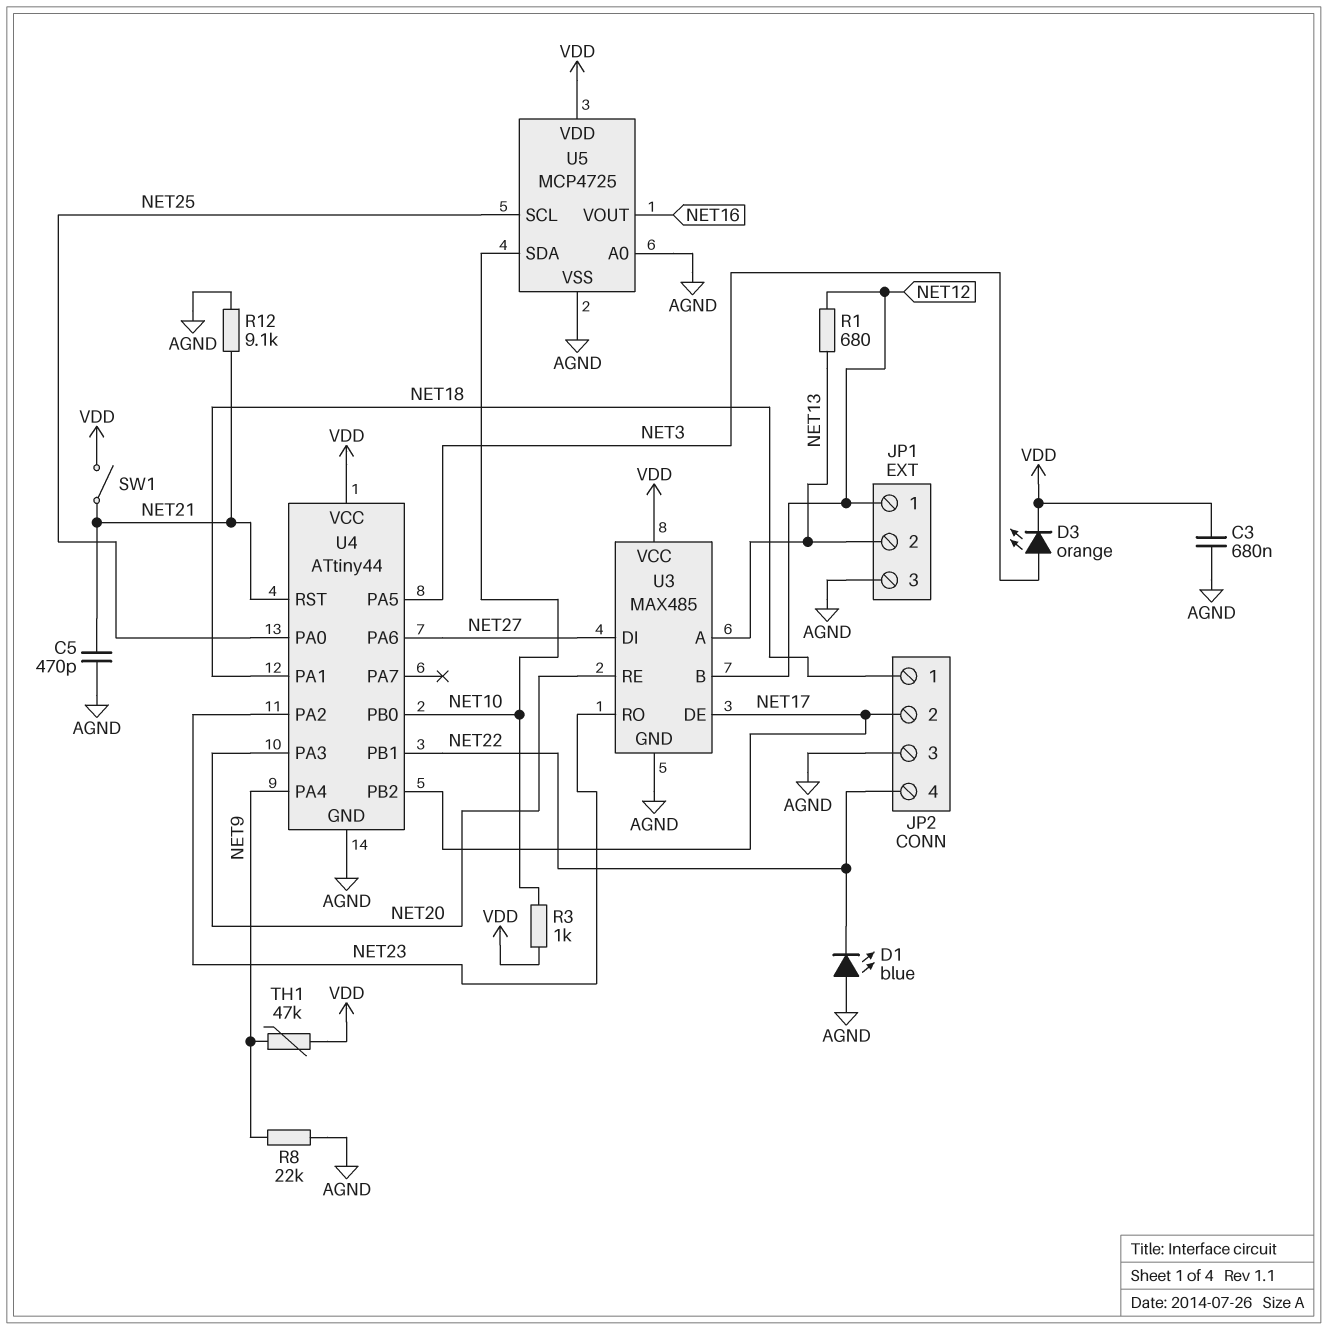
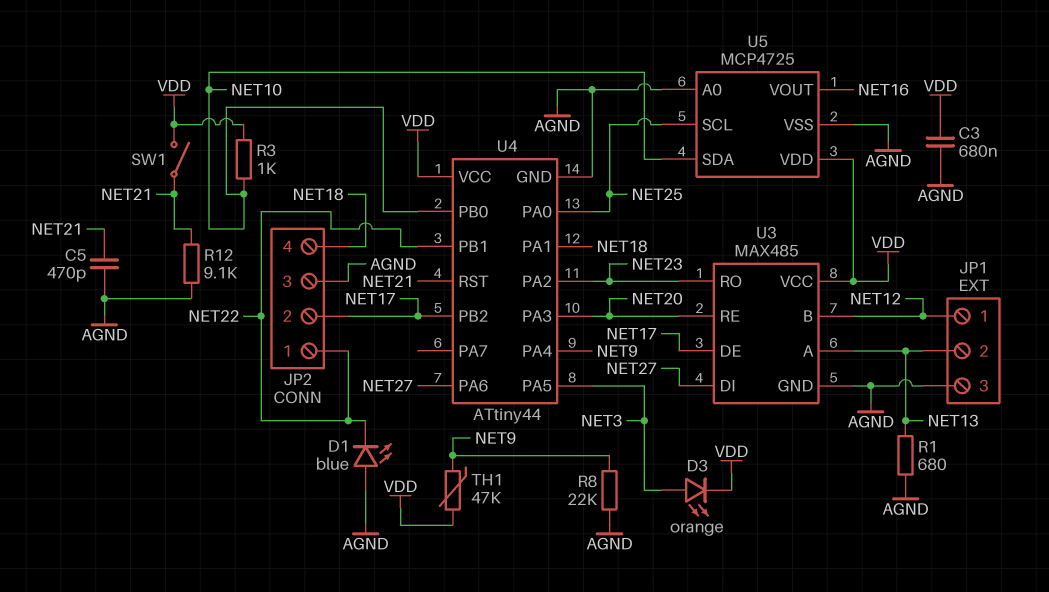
JP2 pin 1: NET18 -> NET22
JP2 pin 4: NET22 -> NET18
R1: 680 (NET12, NET13) -> 680 (AGND, NET13)

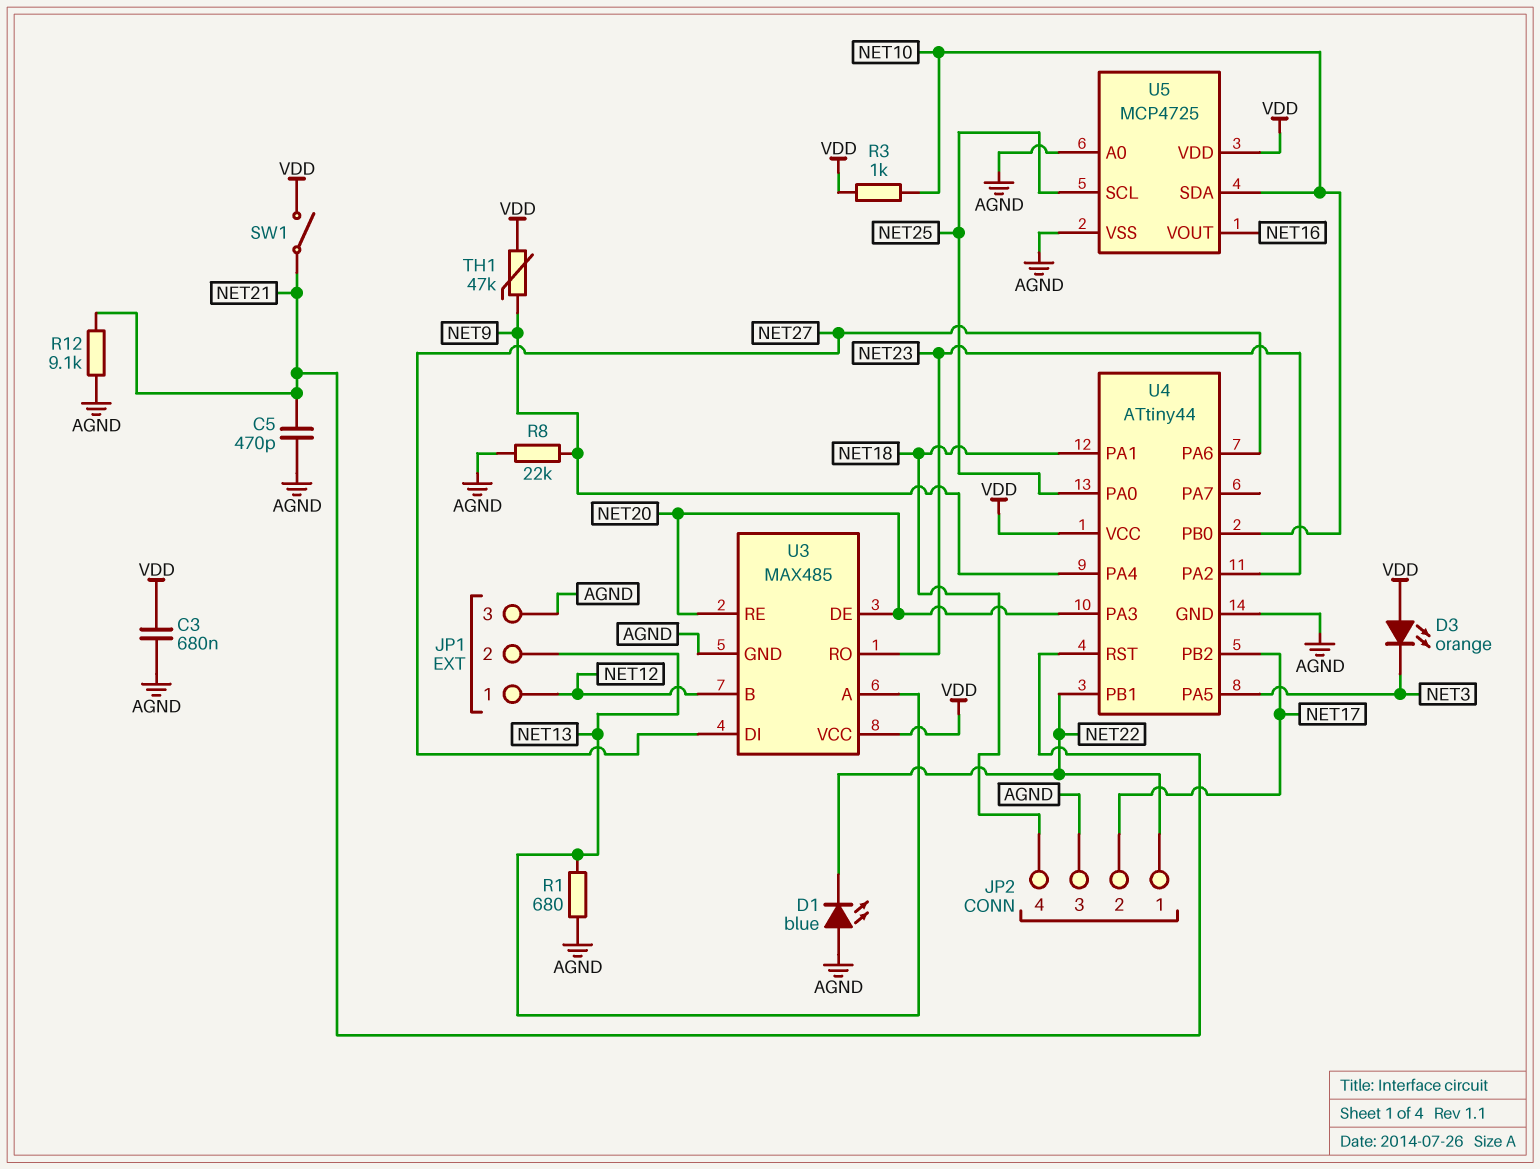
D3: LED orange (A NET3, K VDD) -> LED orange (A VDD, K NET3)
U3 pin DE: NET17 -> NET20

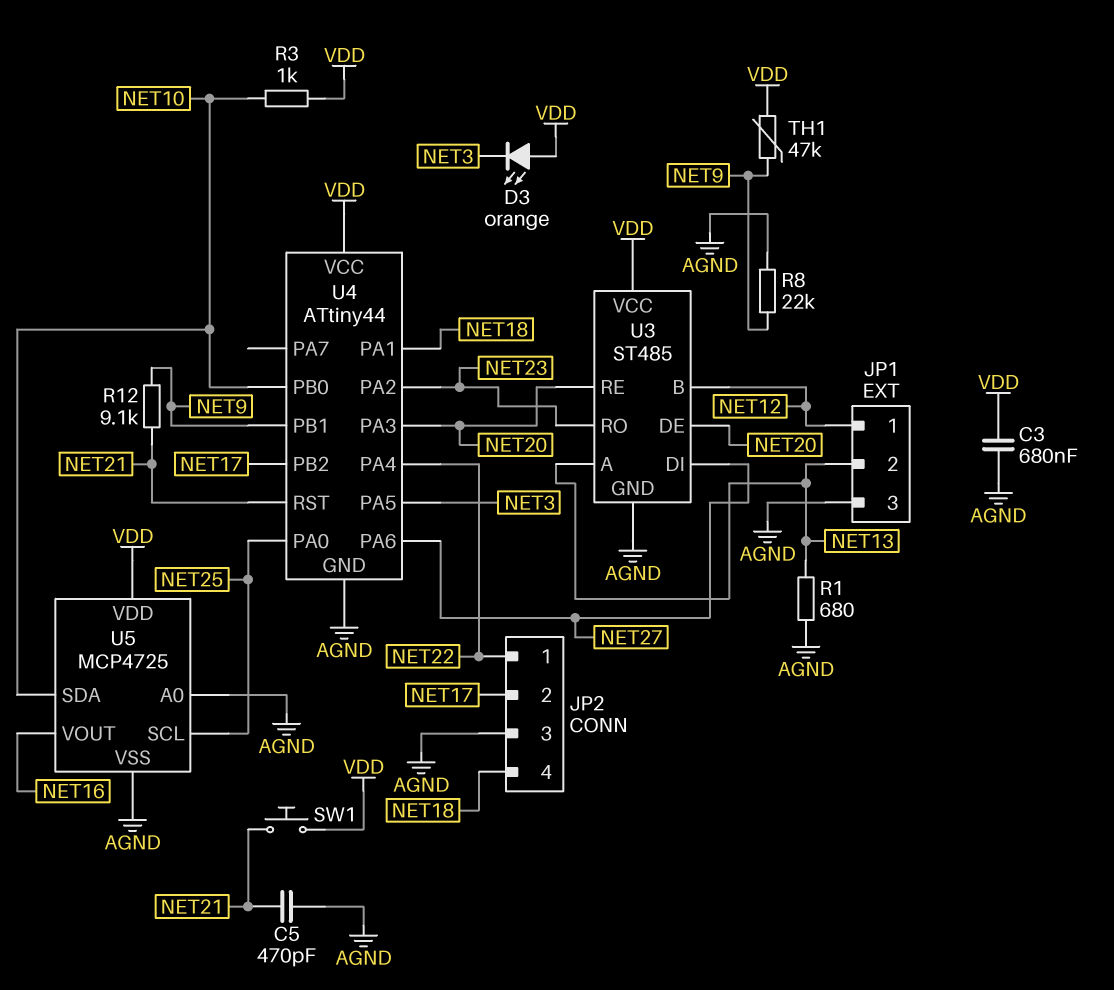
D1: LED blue (A AGND, K NET22) -> none
R12: 9.1k (AGND, NET21) -> 9.1k (NET9, NET21)
SW1: switch (NET21, VDD) -> button (NET21, VDD)
U3: MAX485 -> ST485
U4 pin PA4: NET9 -> NET22
U4 pin PB1: NET22 -> NET9

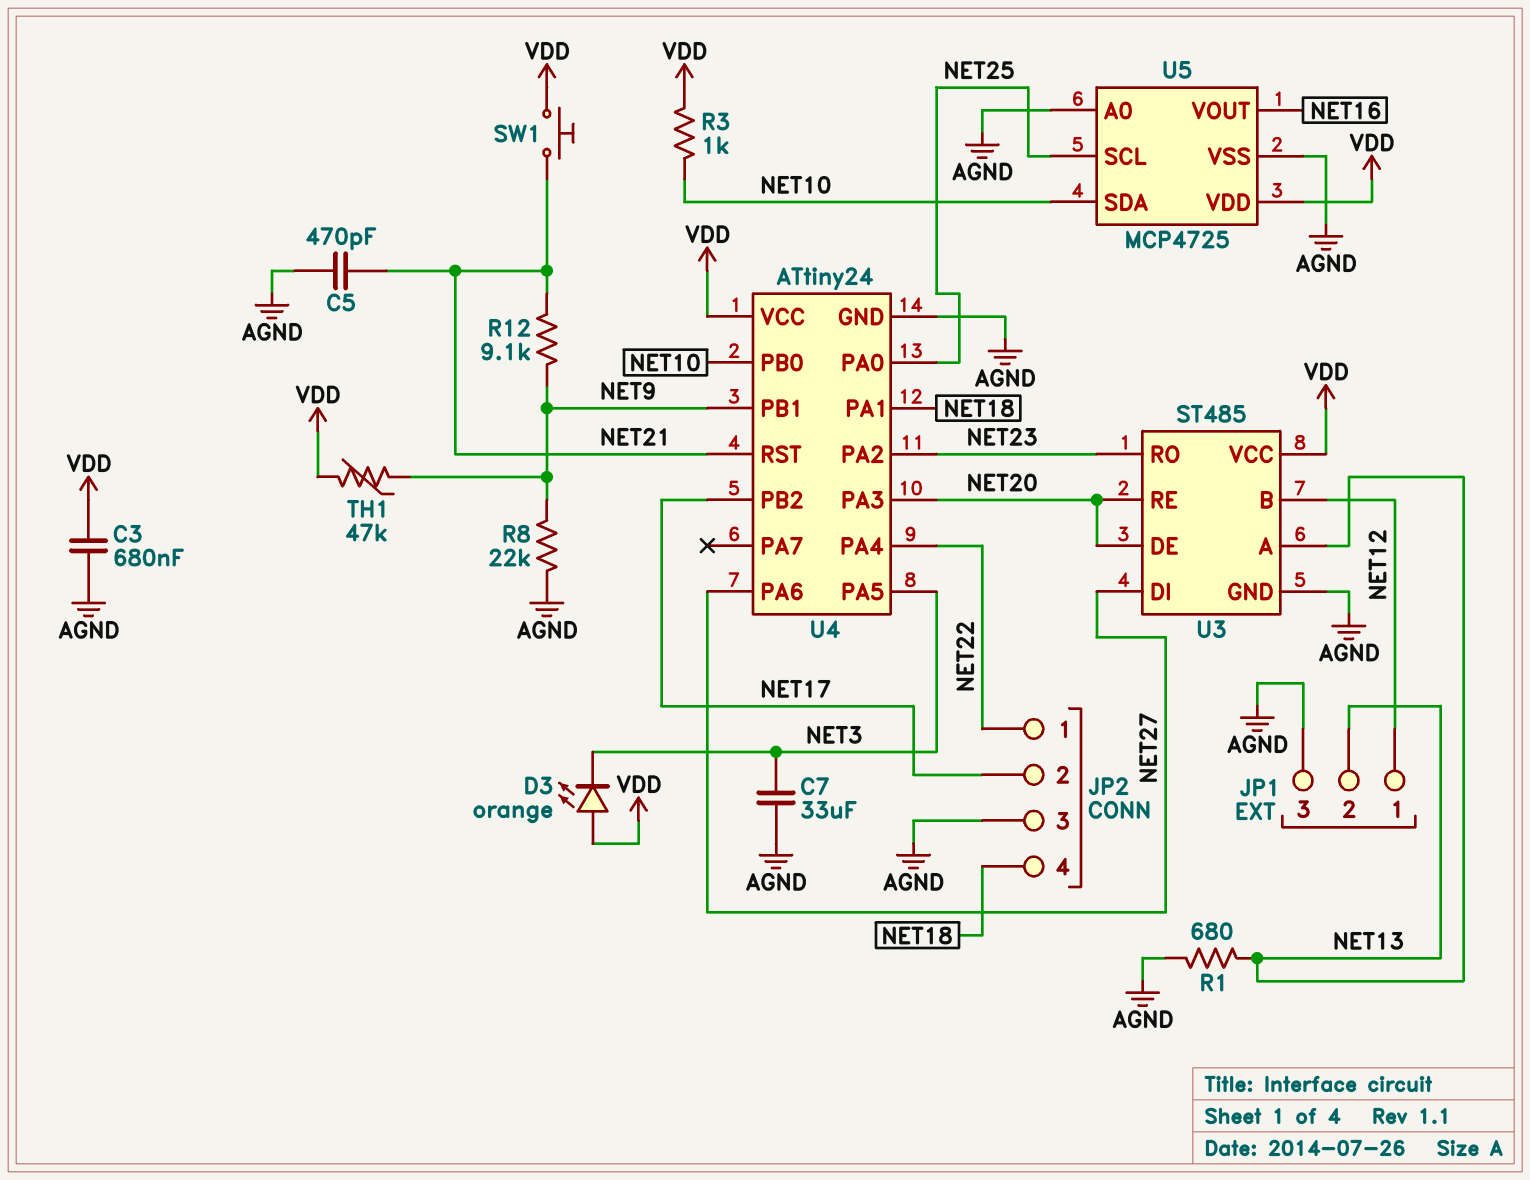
C7: none -> 33uF (AGND, NET3)
U4: ATtiny44 -> ATtiny24

